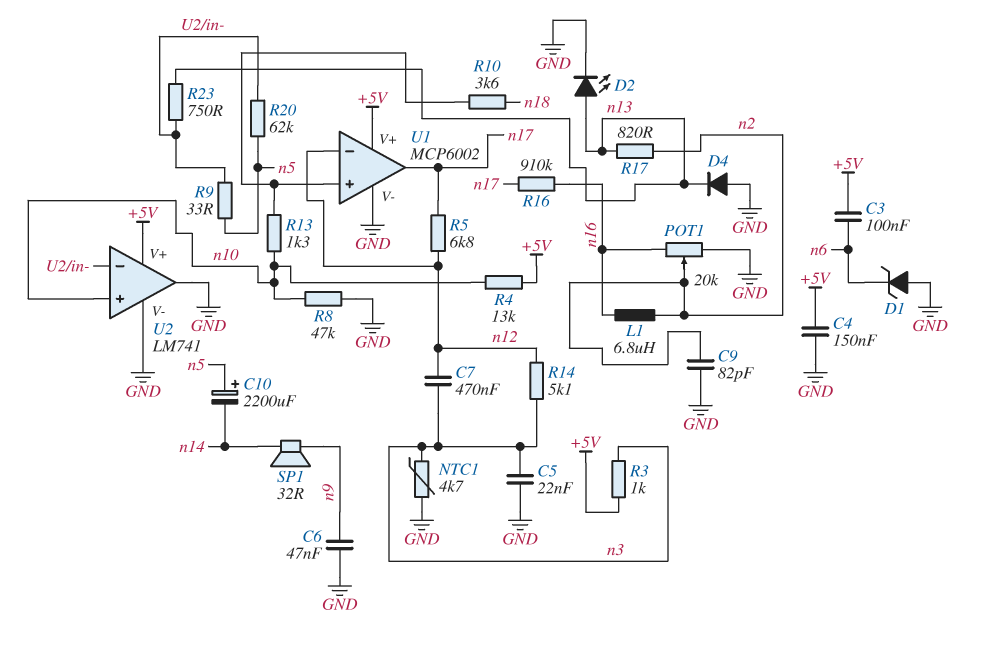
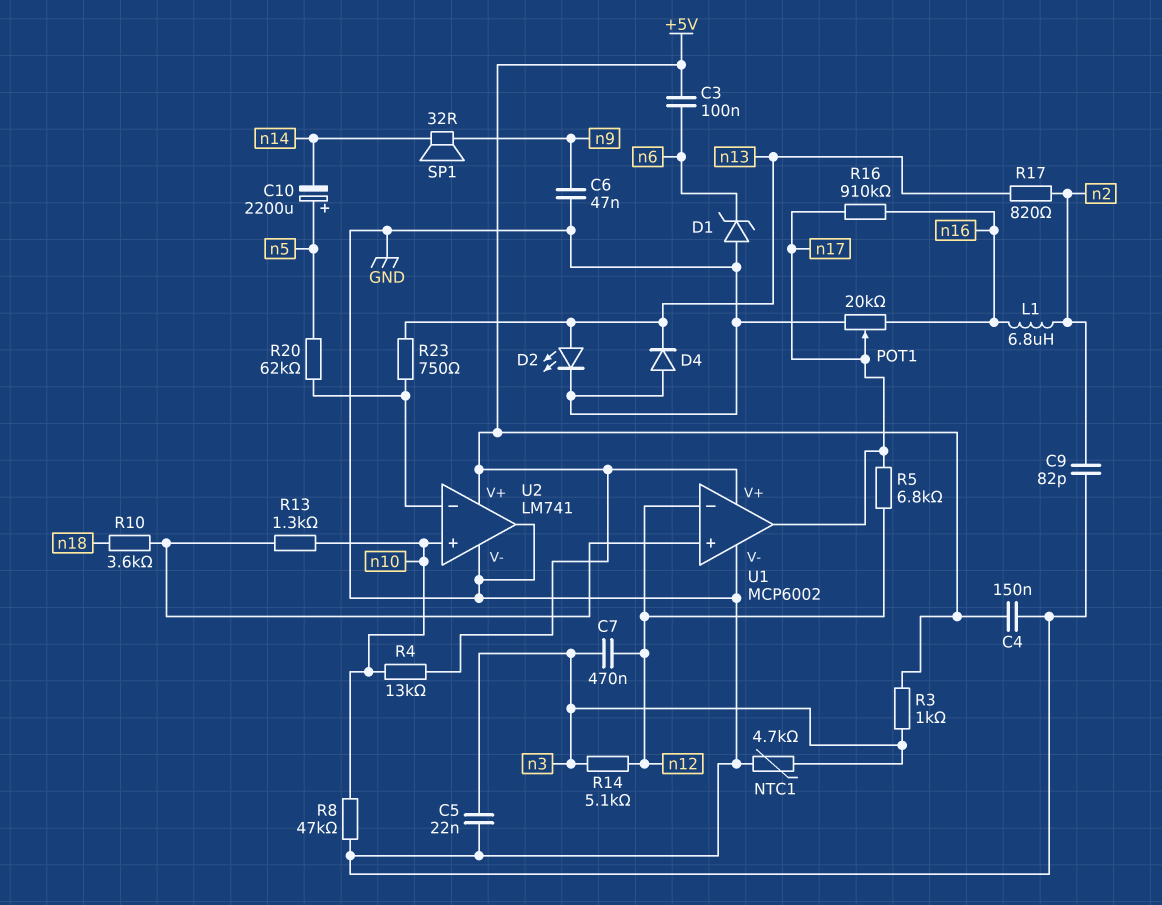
POT1: 20k (GND, n16, wiper n2) -> 20k (GND, n16, wiper n17)
R9: 33 (U2/in-, n5) -> none

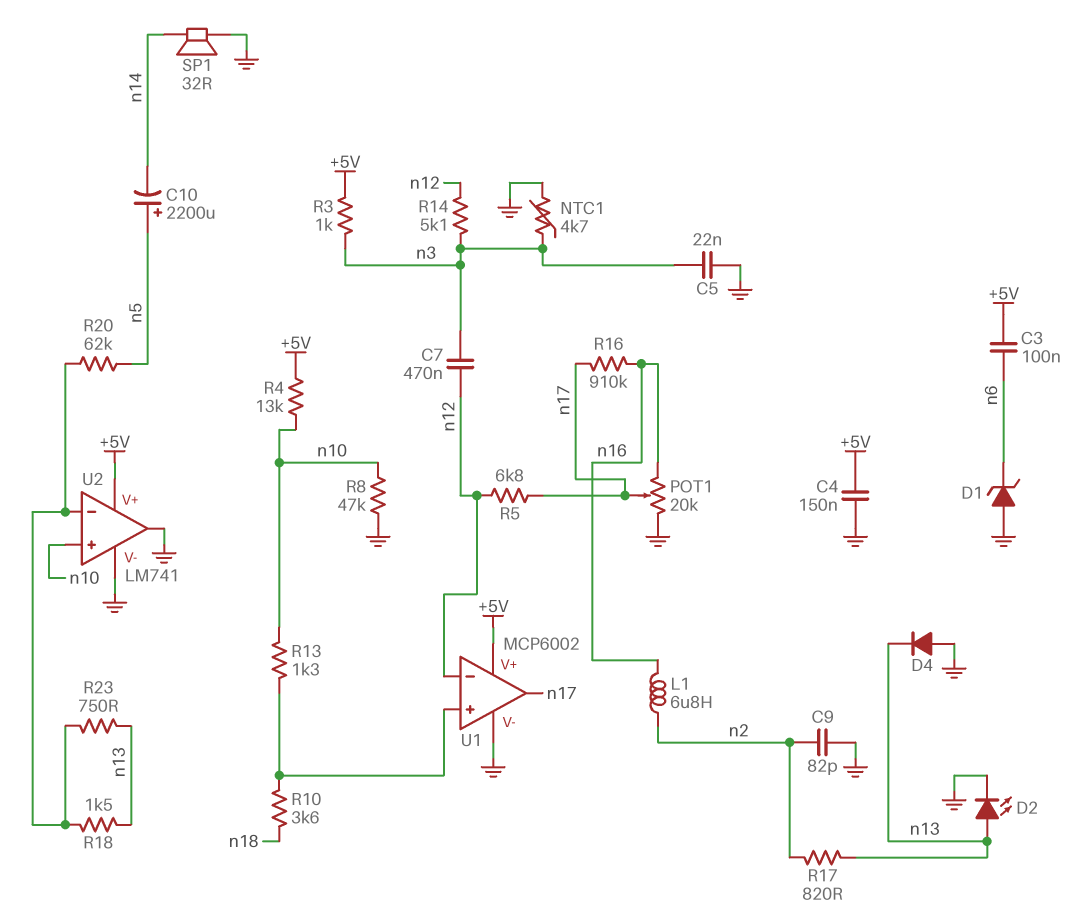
C6: 47nF (GND, n9) -> none
R18: none -> 1.5k (U2/in-, n13)
SP1: speaker 32R (n9, n14) -> speaker 32R (GND, n14)

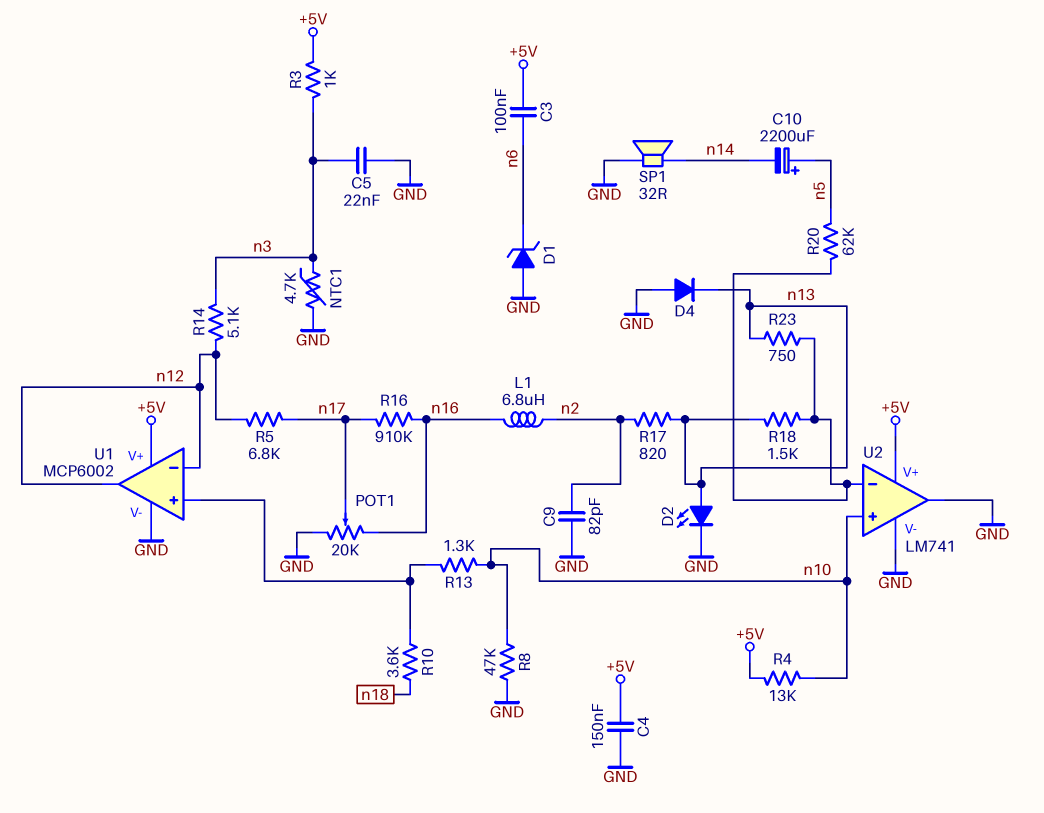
C7: 470nF (n3, n12) -> none
U1 pin out: n17 -> n12

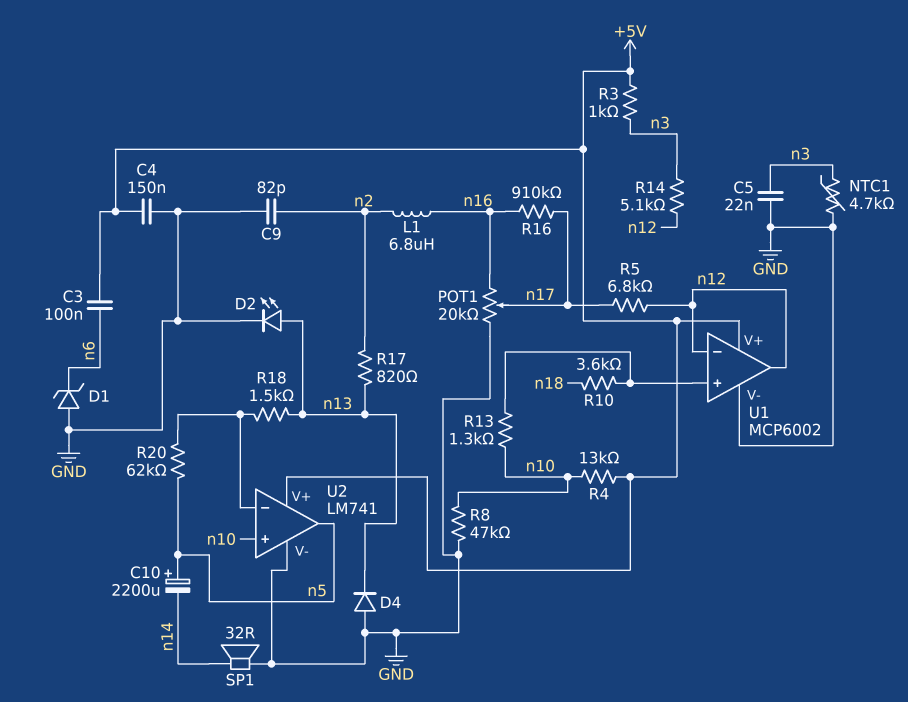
R23: 750 (U2/in-, n13) -> none
U2 pin out: GND -> n5

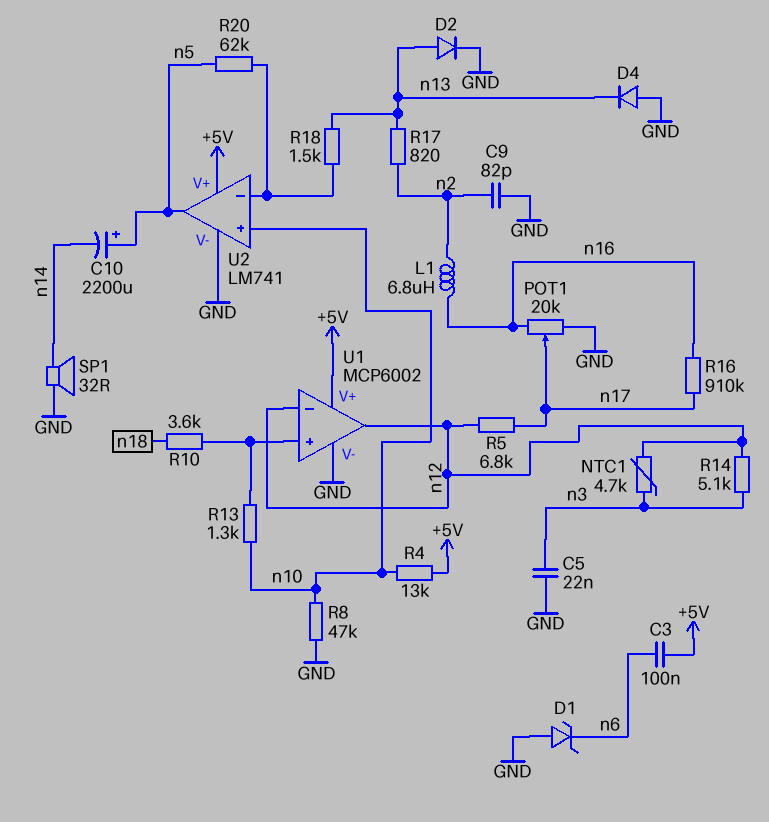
C4: 150nF (+5V, GND) -> none
D2: LED (A n13, K GND) -> diode (A n13, K GND)
NTC1: 4.7k (GND, n3) -> 4.7k (n3, n12)
R3: 1k (+5V, n3) -> none

